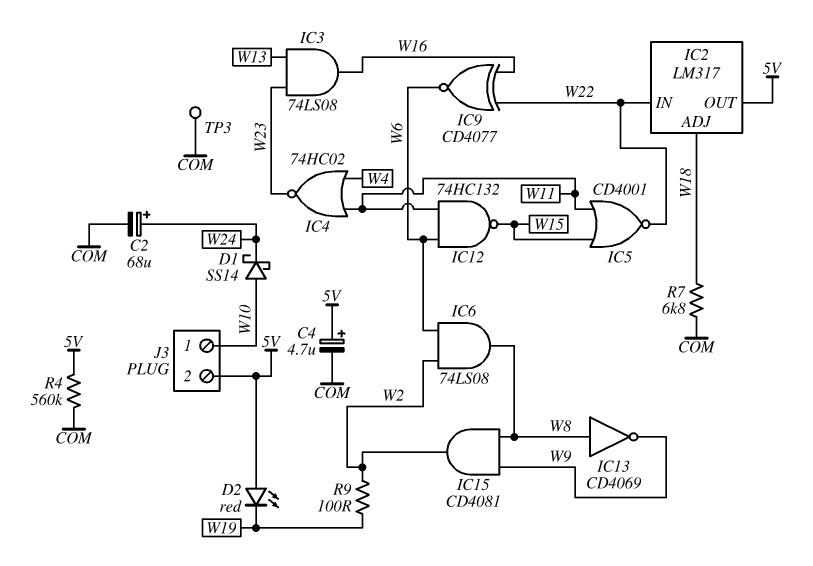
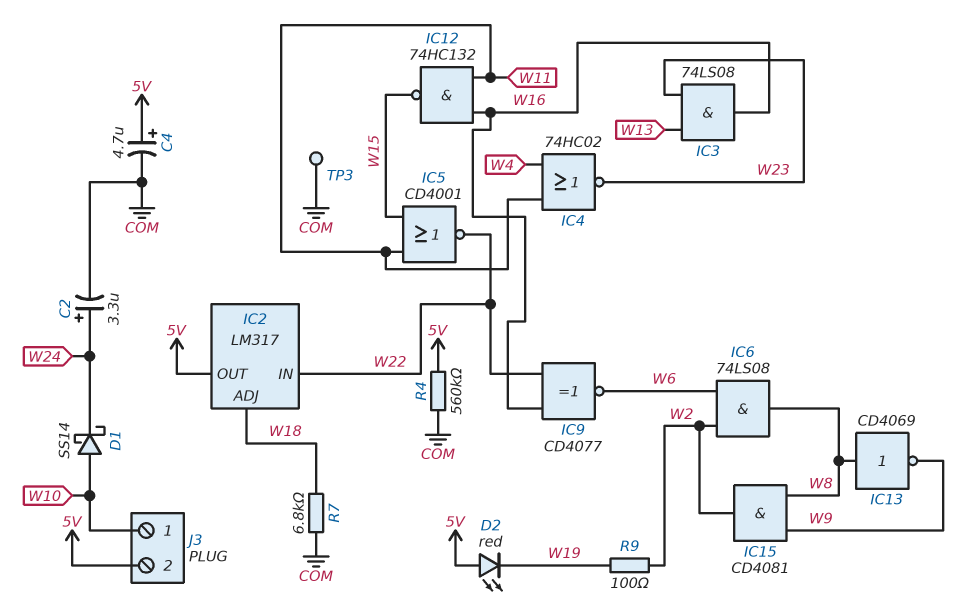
C2: 68uF (plus W24, minus COM) -> 3.3uF (plus W24, minus COM)
IC12: NAND 74HC132 (in W6, in W11, out W15) -> NAND 74HC132 (in W11, in W16, out W15)

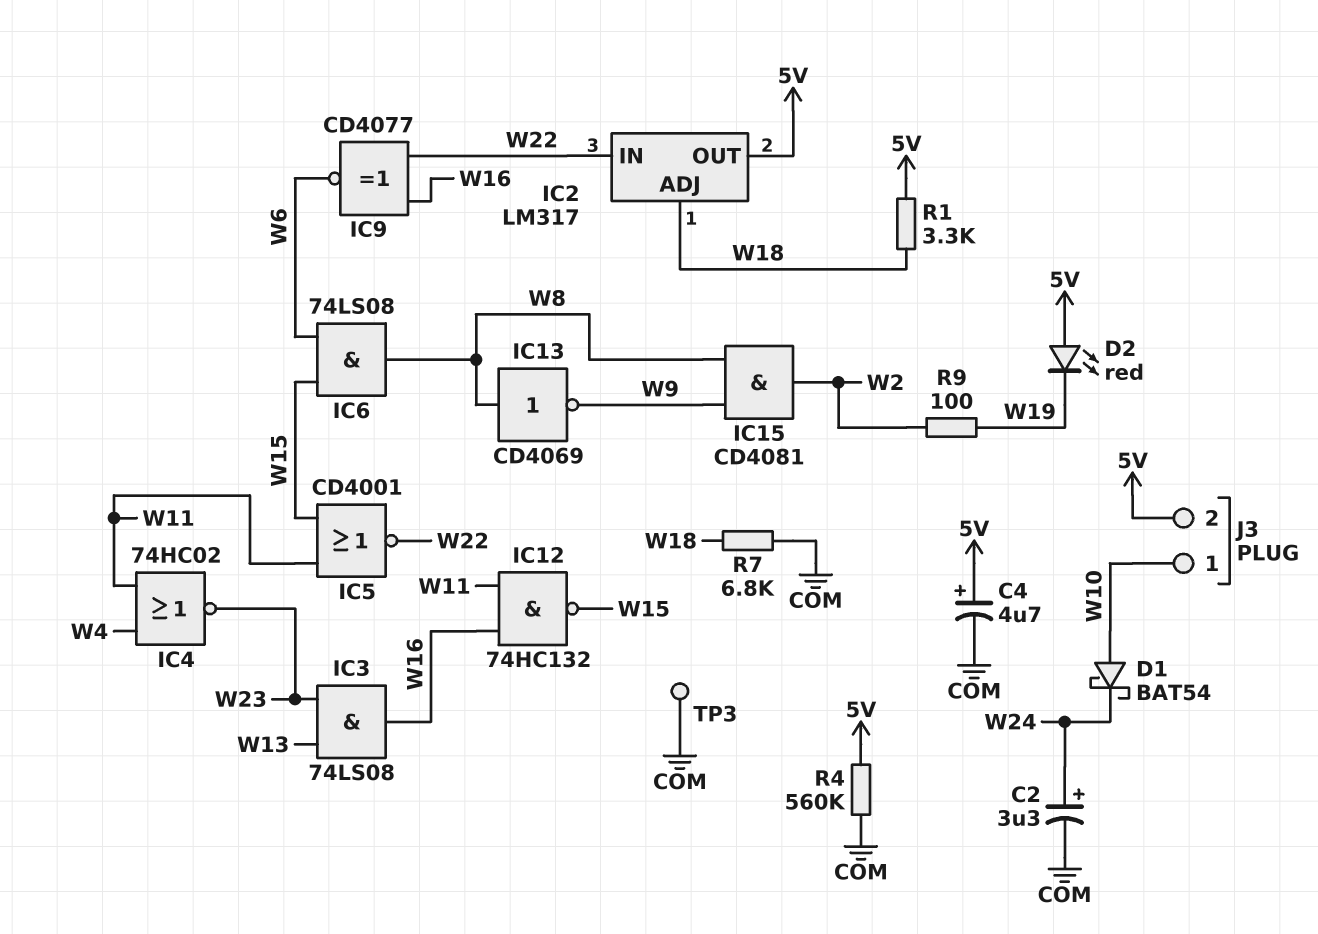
D1: schottky SS14 (A W10, K W24) -> schottky BAT54 (A W10, K W24)
IC6: AND 74LS08 (in W2, in W6, out W8) -> AND 74LS08 (in W6, in W15, out W8)
R1: none -> 3.3k (5V, W18)

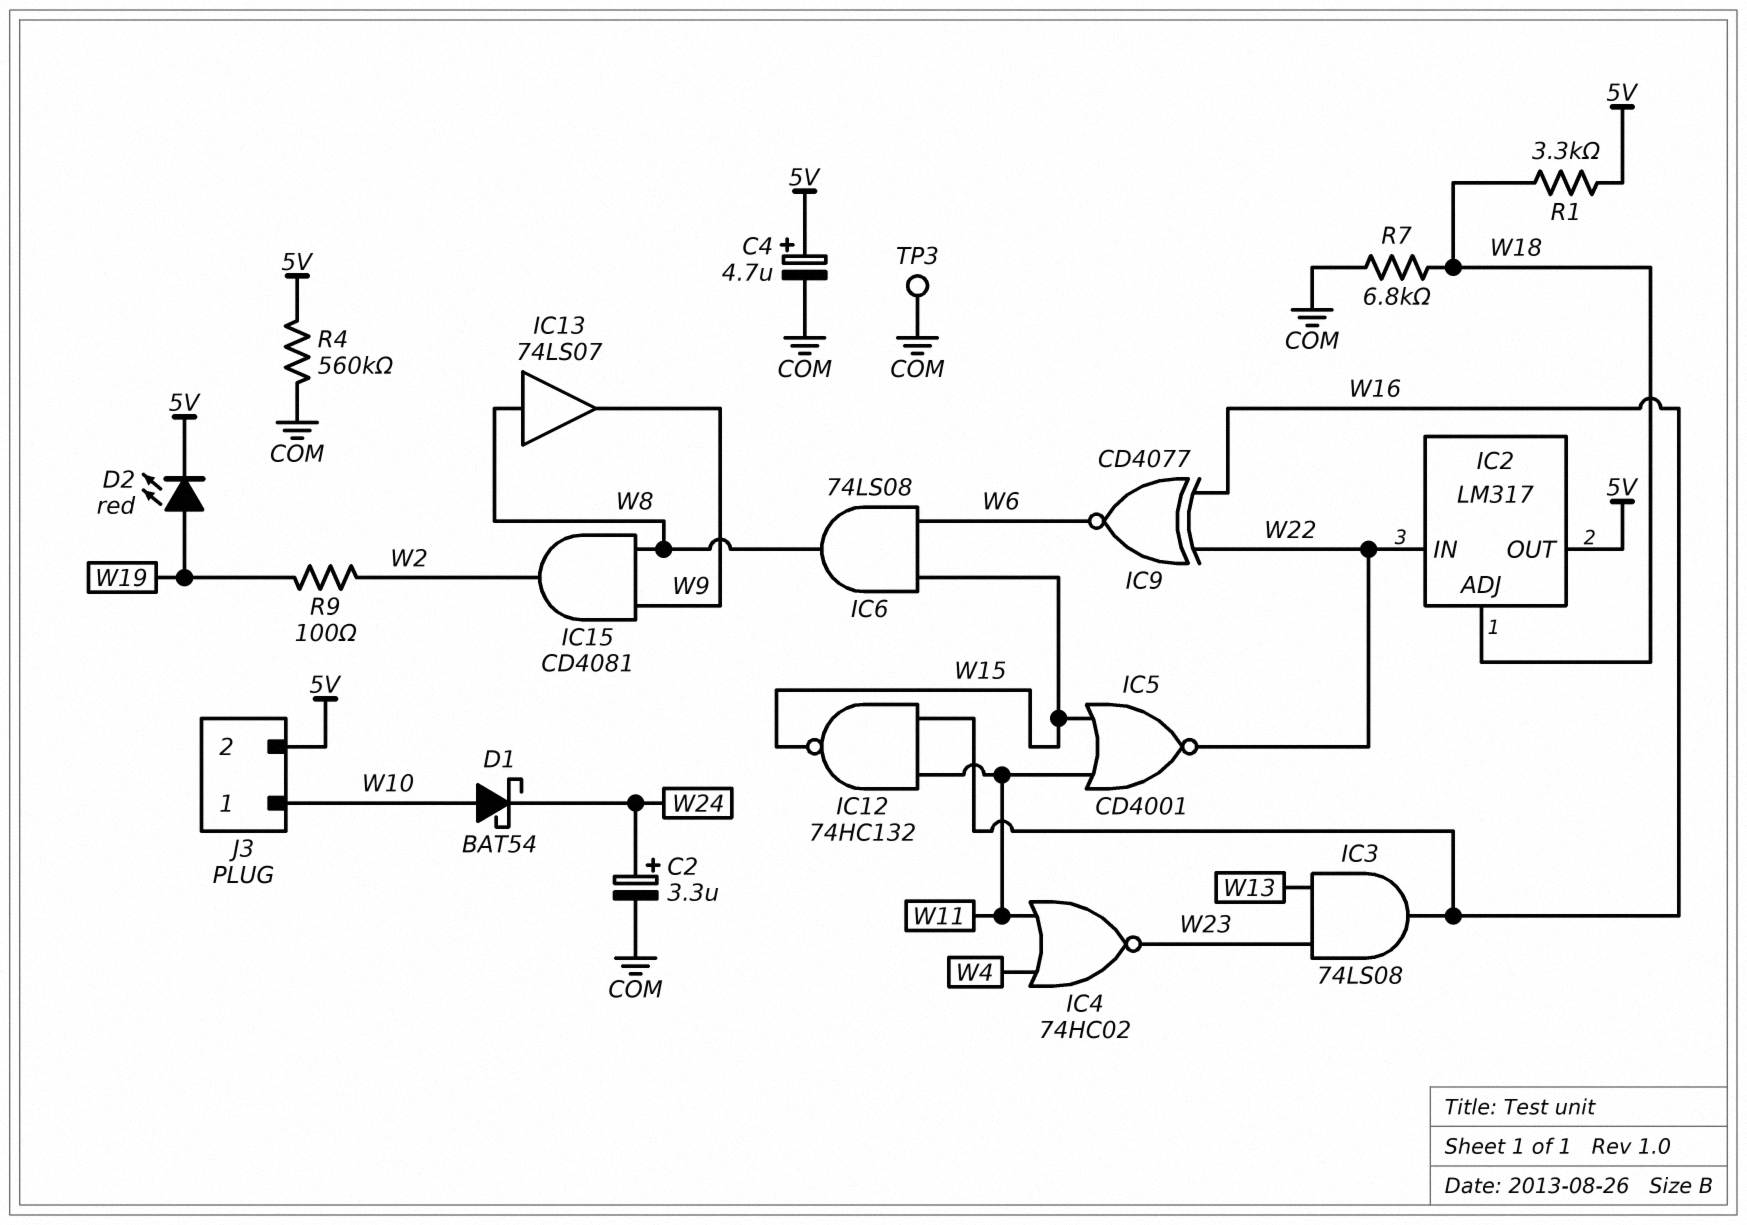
D2: LED red (A 5V, K W19) -> LED red (A W19, K 5V)
IC13: NOT CD4069 (in W8, out W9) -> buffer 74LS07 (in W8, out W9)

